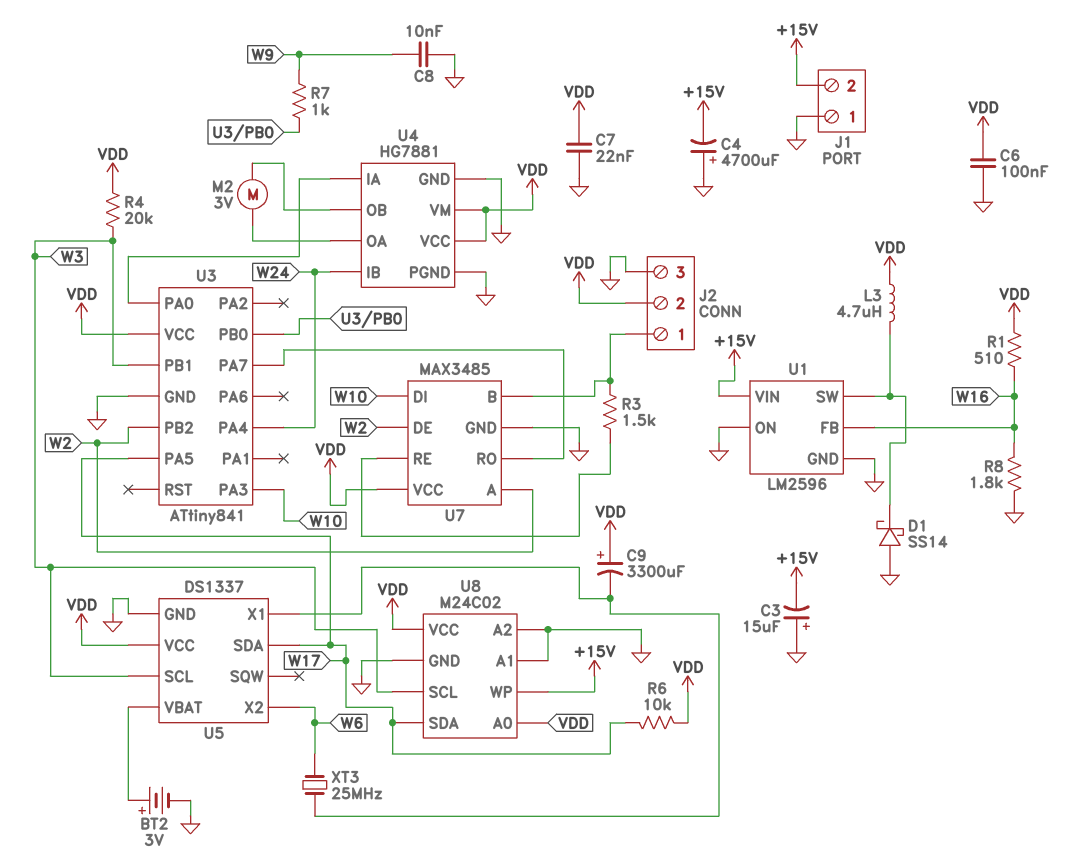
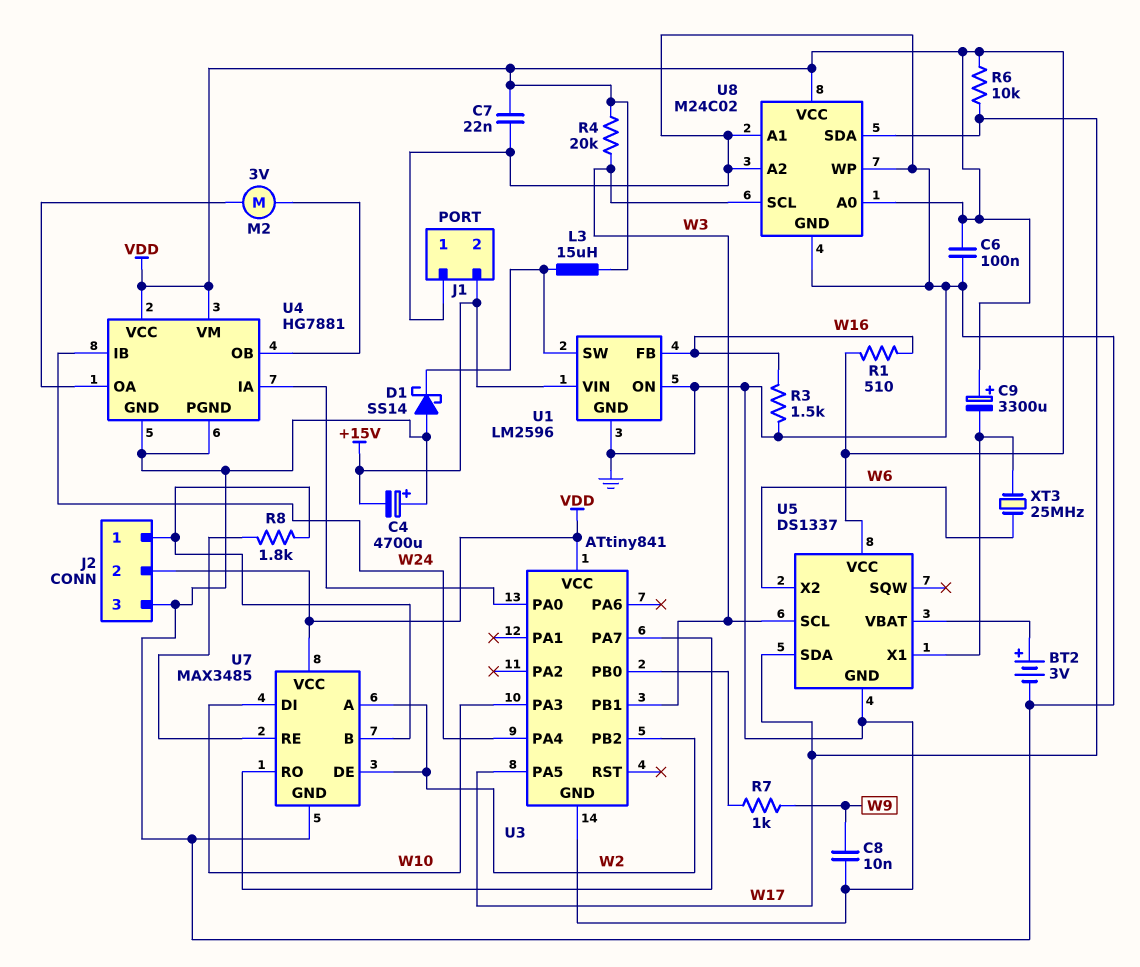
C3: 15uF (plus GND, minus +15V) -> none
L3: 4.7uH (U1/SW, VDD) -> 15uH (U1/SW, VDD)
R3: 1.5k (J2/1, U7/RE) -> 1.5k (GND, W16)
R8: 1.8k (GND, W16) -> 1.8k (J2/1, U7/RE)
U8 pin WP: +15V -> GND

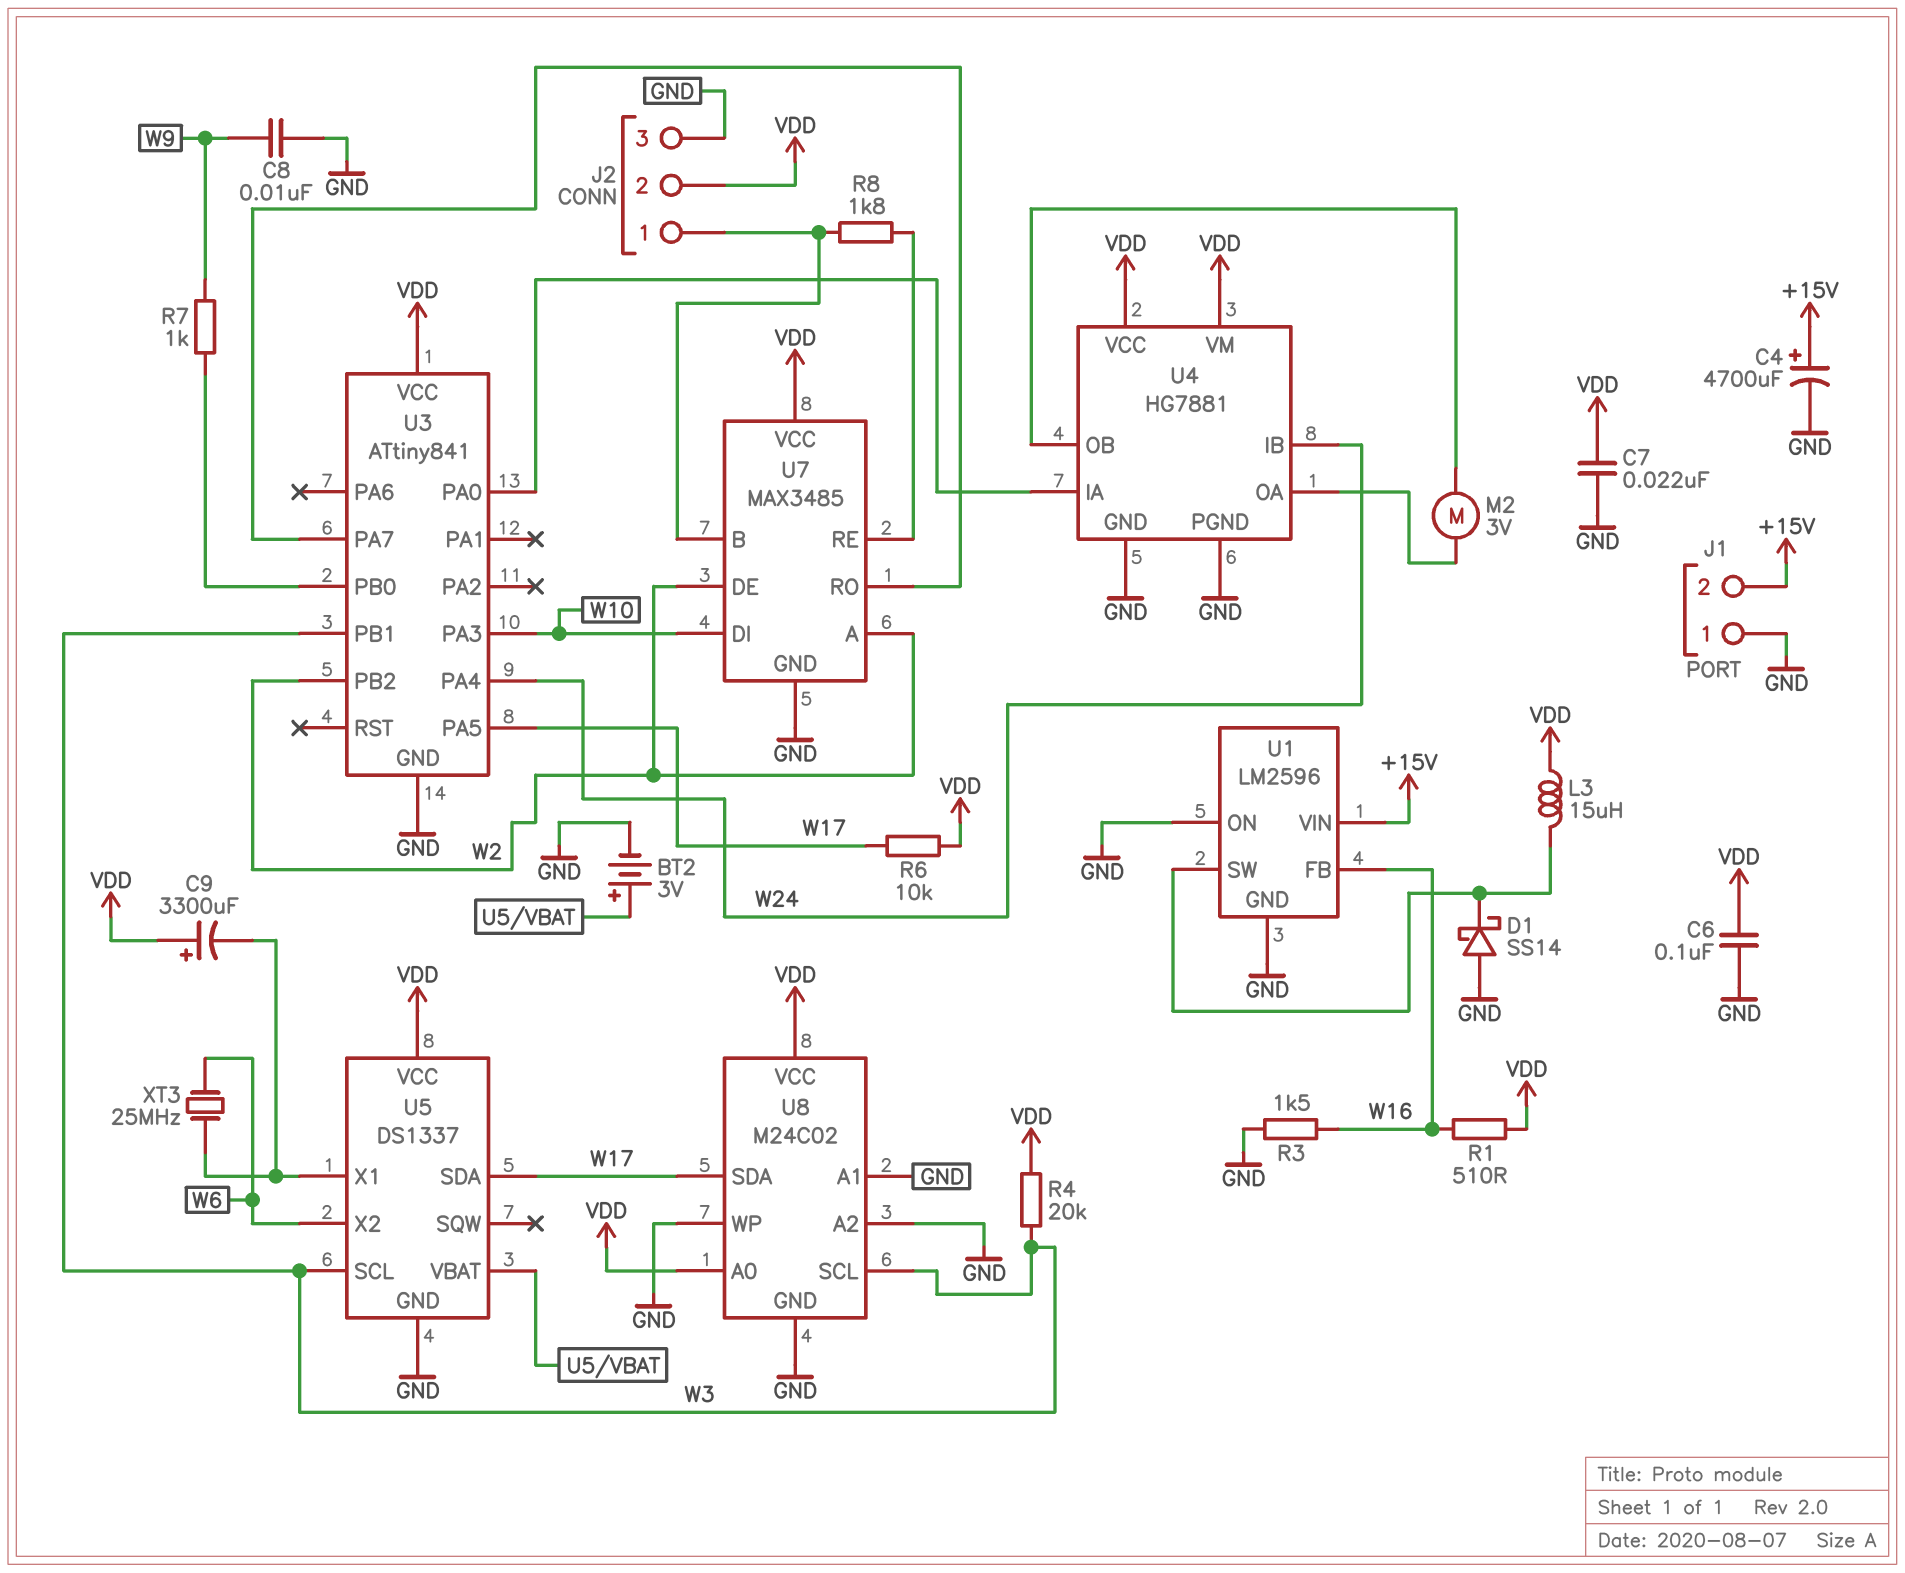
C4: 4700uF (plus GND, minus +15V) -> 4700uF (plus +15V, minus GND)

